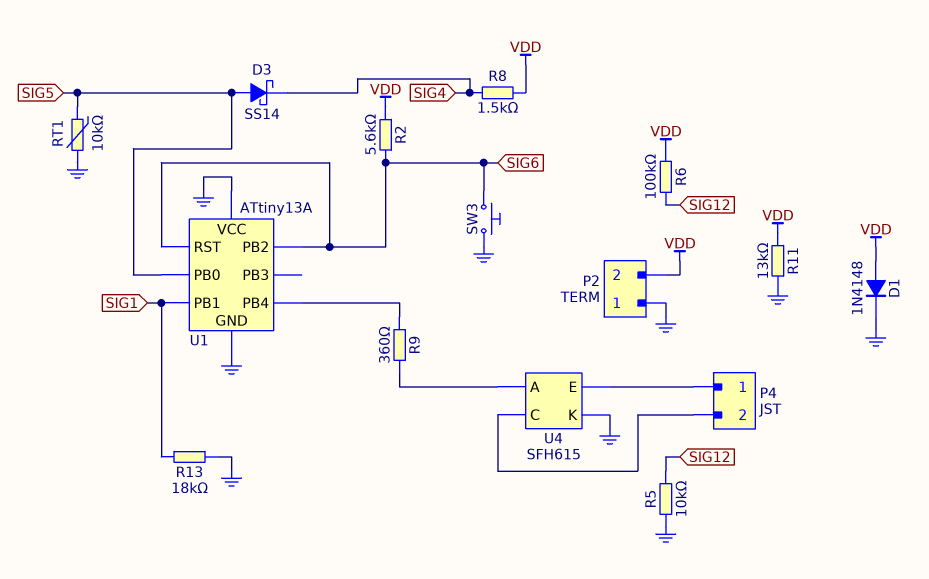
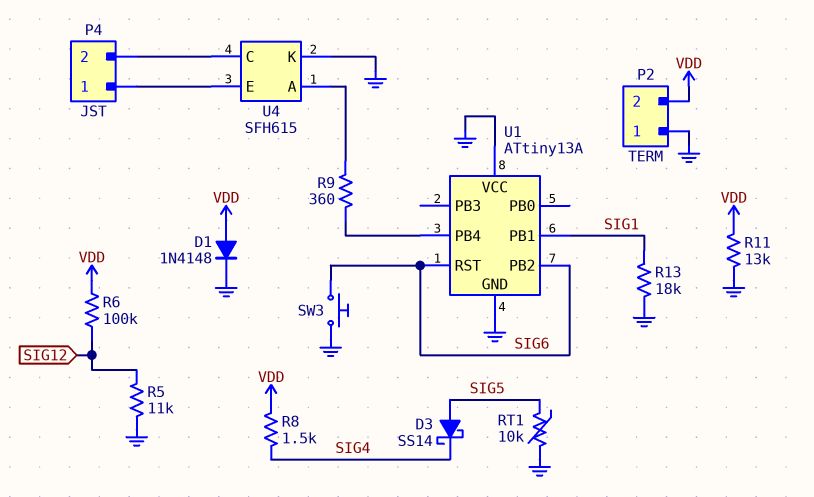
R2: 5.6k (SIG6, VDD) -> none
R5: 10k (GND, SIG12) -> 11k (GND, SIG12)
U1 pin PB0: SIG5 -> none

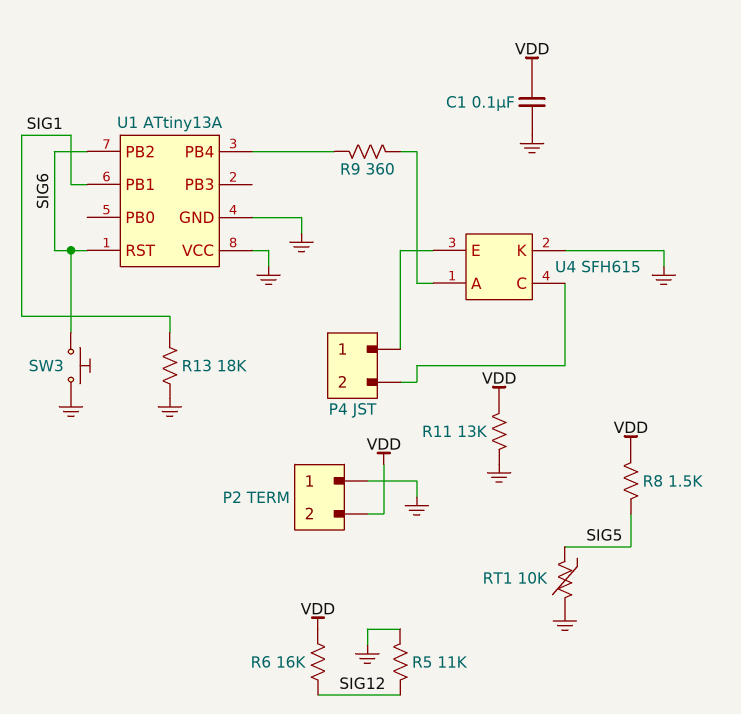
C1: none -> 100nF (GND, VDD)
D1: diode 1N4148 (A VDD, K GND) -> none
D3: schottky SS14 (A SIG5, K SIG4) -> none
R6: 100k (SIG12, VDD) -> 16k (SIG12, VDD)
R8: 1.5k (SIG4, VDD) -> 1.5k (SIG5, VDD)

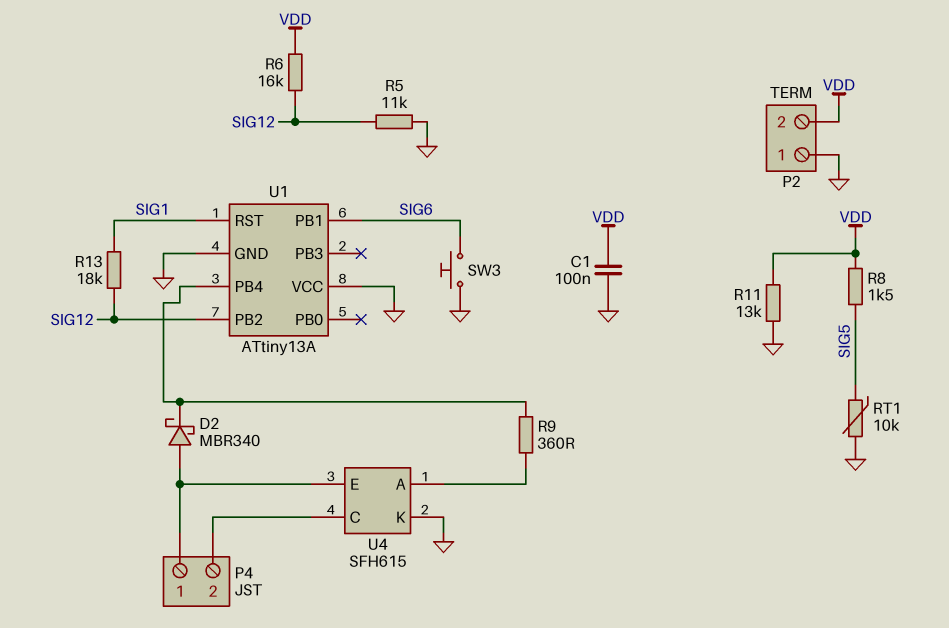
D2: none -> schottky MBR340 (A P4/1, K U1/PB4)
R13: 18k (GND, SIG1) -> 18k (SIG1, SIG12)
U1 pin PB1: SIG1 -> SIG6
U1 pin PB2: SIG6 -> SIG12
U1 pin RST: SIG6 -> SIG1

